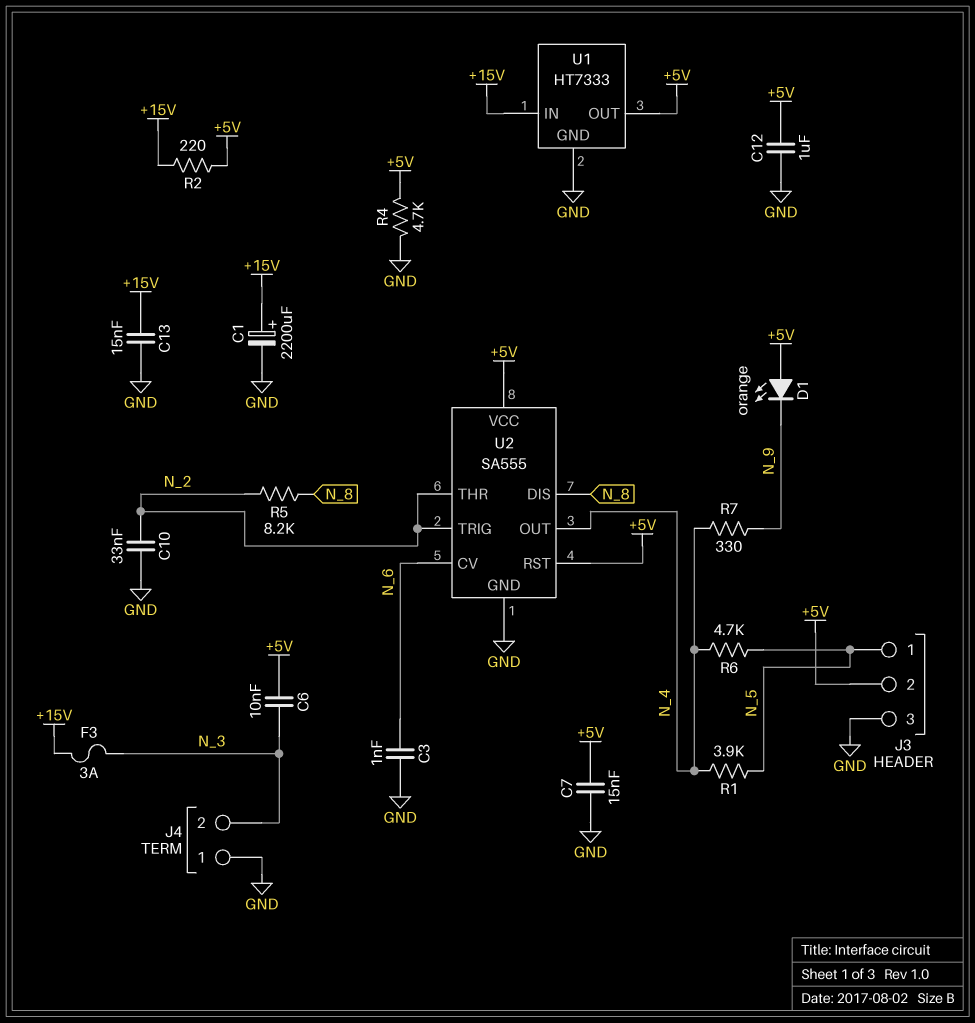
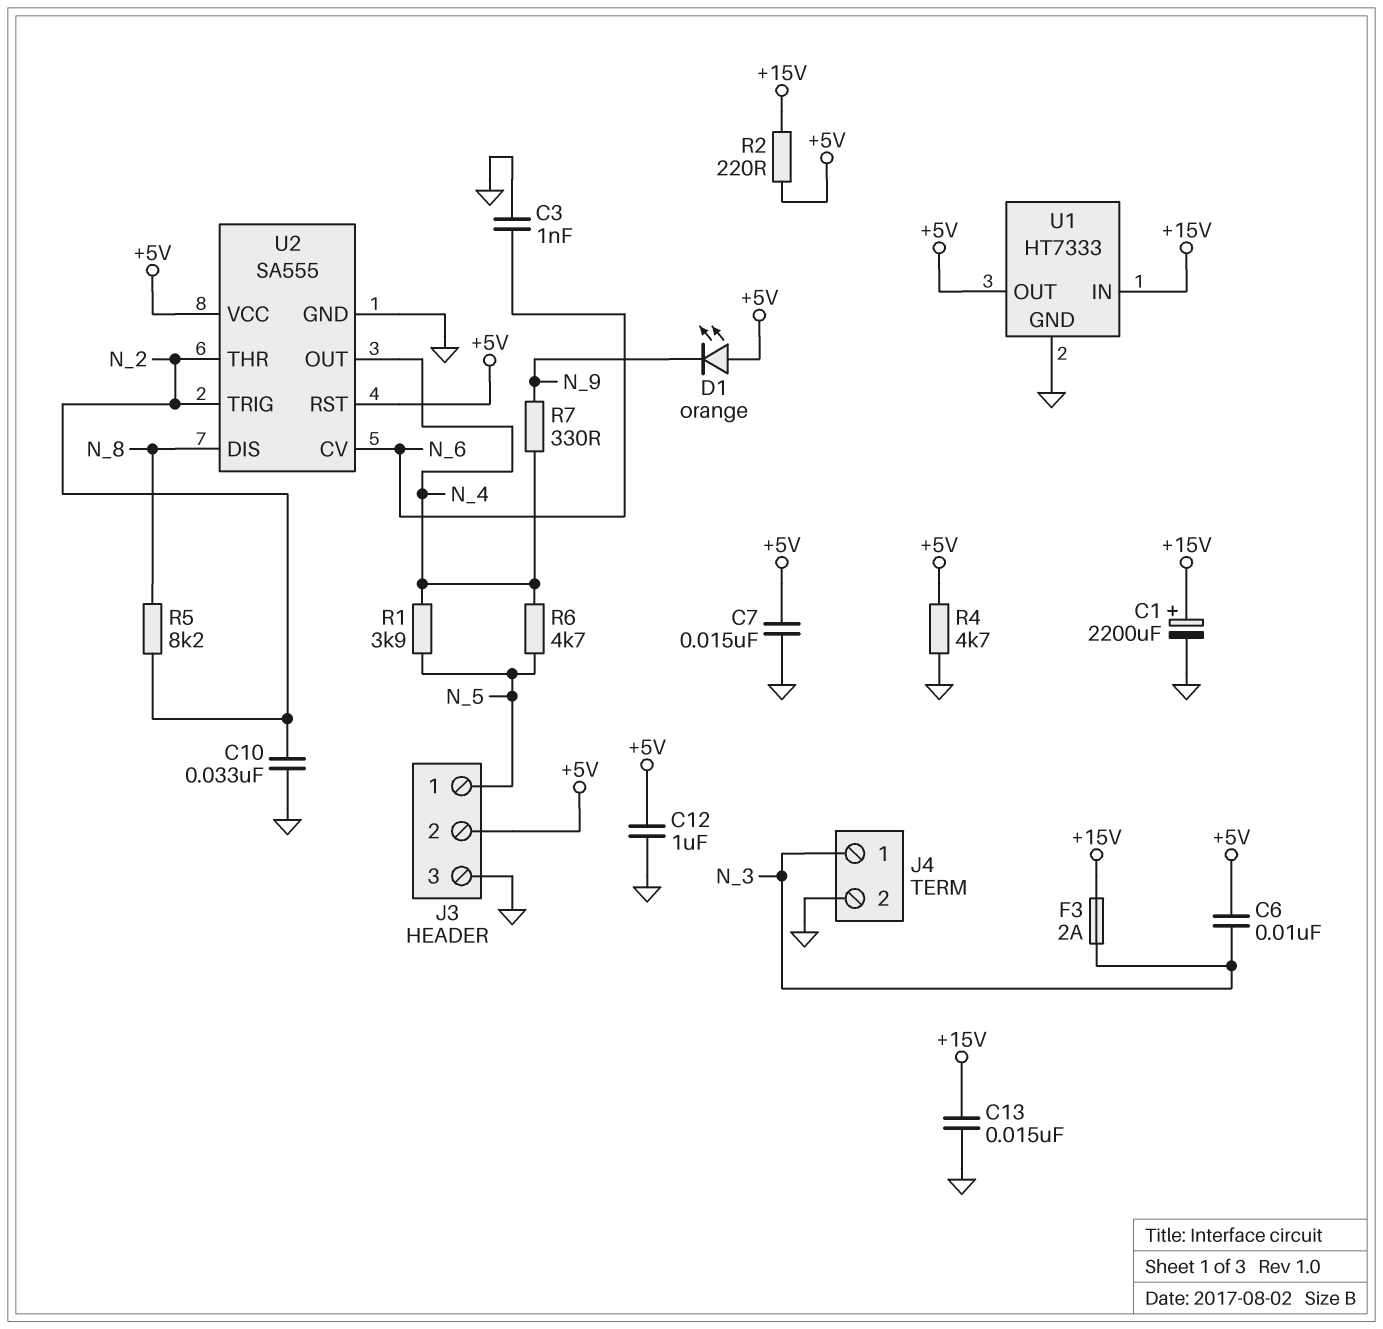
F3: 3A (+15V, N_3) -> 2A (+15V, N_3)
J4 pin 1: GND -> N_3
J4 pin 2: N_3 -> GND

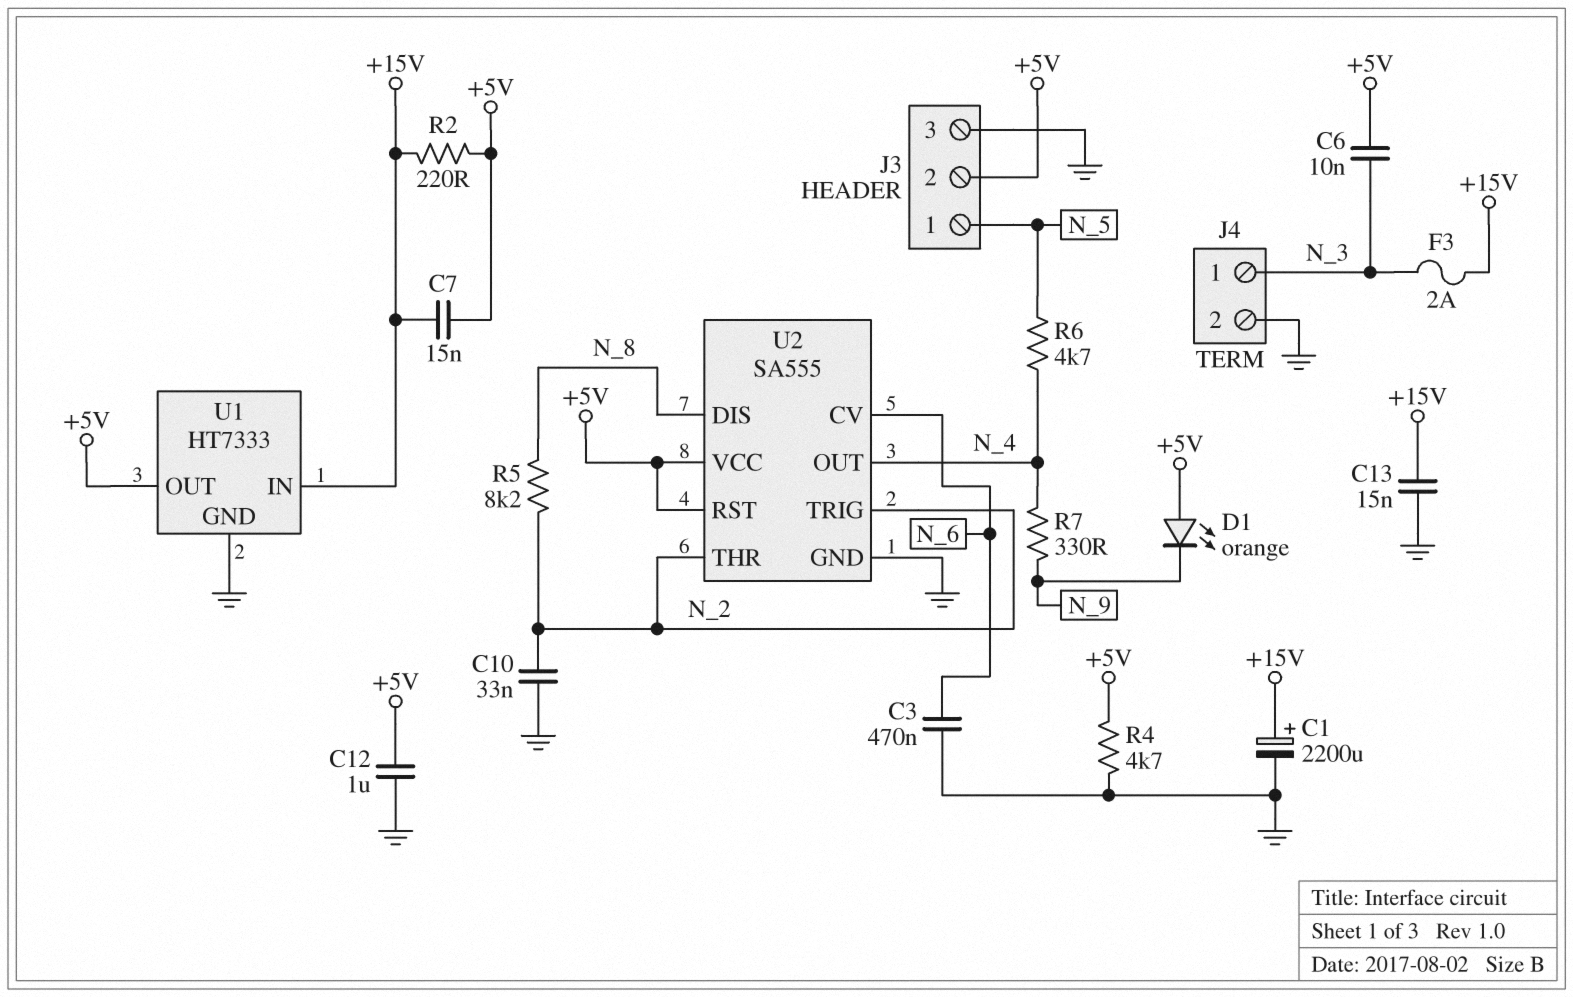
C3: 1nF (GND, N_6) -> 470nF (GND, N_6)
C7: 15nF (+5V, GND) -> 15nF (+5V, +15V)
R1: 3.9k (N_4, N_5) -> none

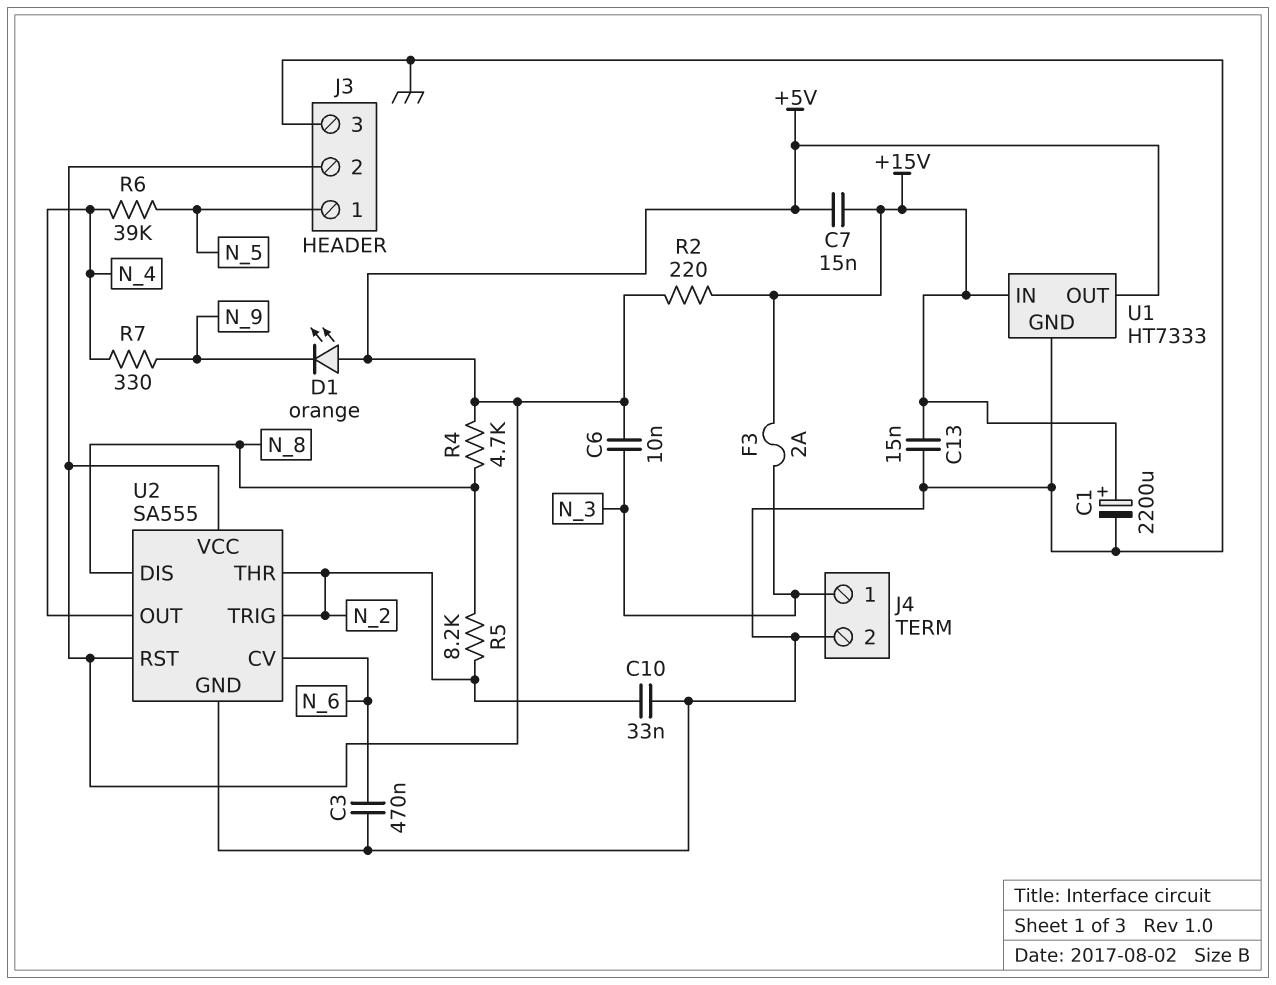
C12: 1uF (+5V, GND) -> none
R4: 4.7k (+5V, GND) -> 4.7k (+5V, N_8)
R6: 4.7k (N_4, N_5) -> 39k (N_4, N_5)

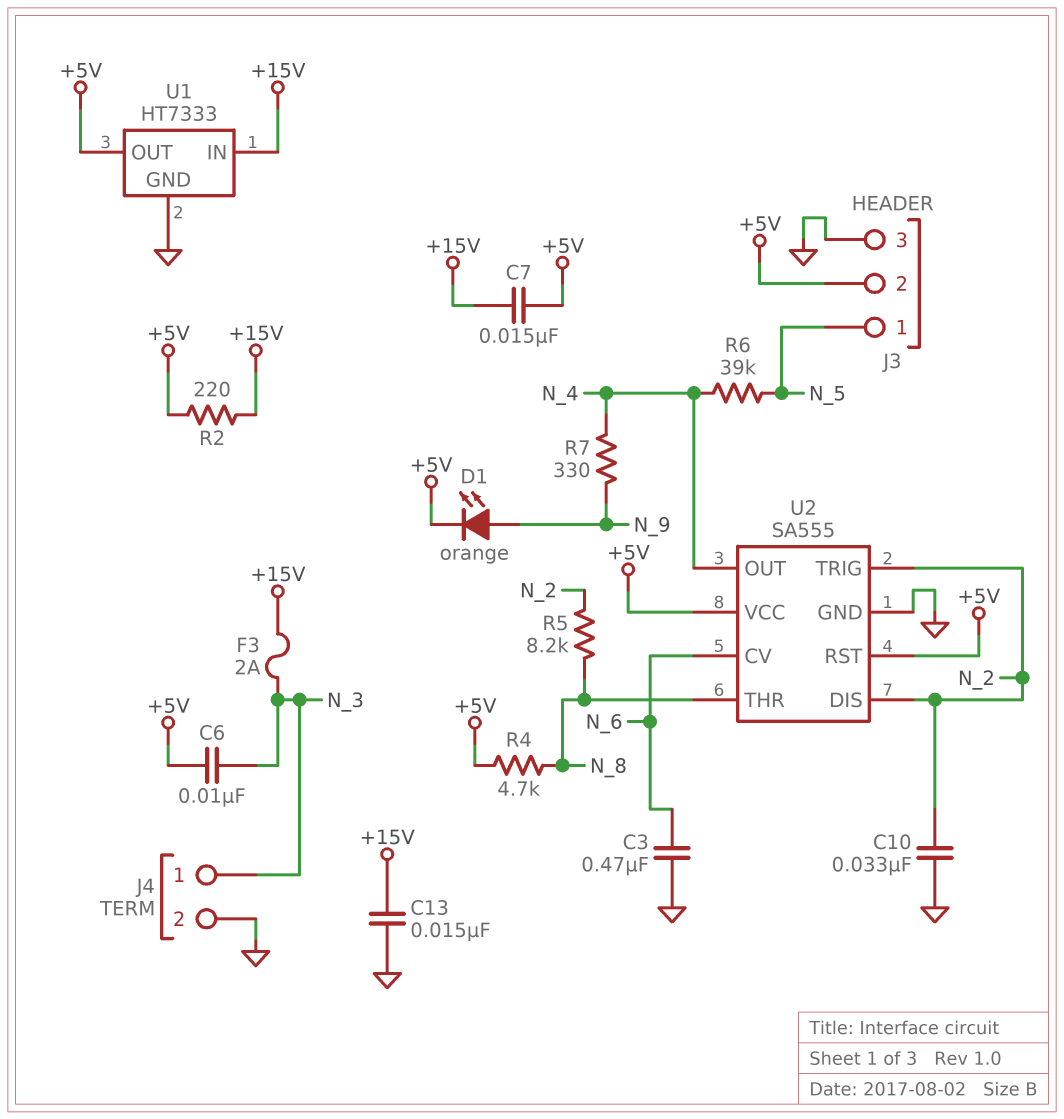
C1: 2200uF (plus +15V, minus GND) -> none
D1: LED orange (A +5V, K N_9) -> LED orange (A N_9, K +5V)
U2 pin DIS: N_8 -> N_2
U2 pin THR: N_2 -> N_8

